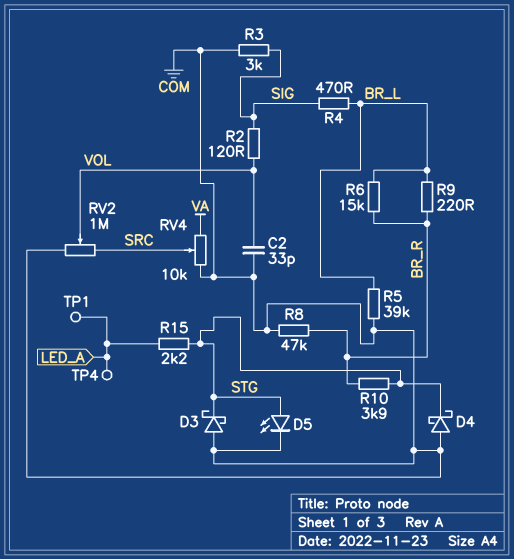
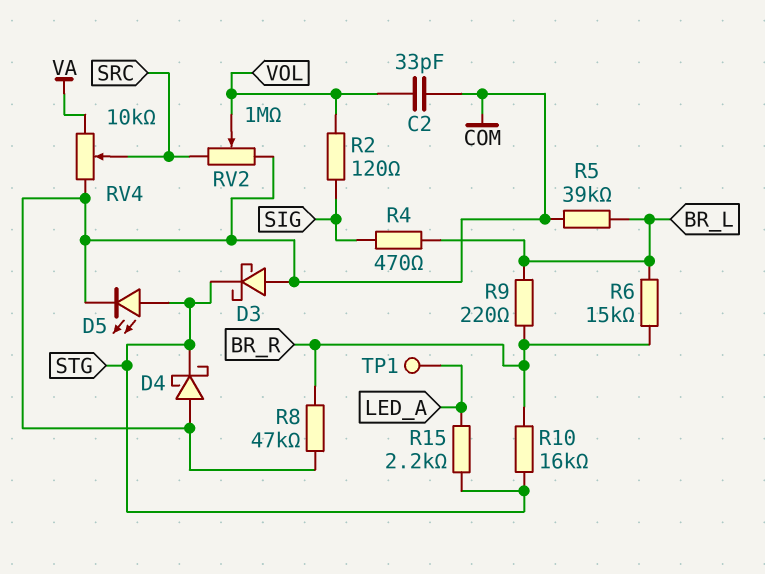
R3: 3k (COM, SIG) -> none
R10: 3.9k (BR_R, STG) -> 16k (BR_R, STG)
TP4: test point (LED_A) -> none

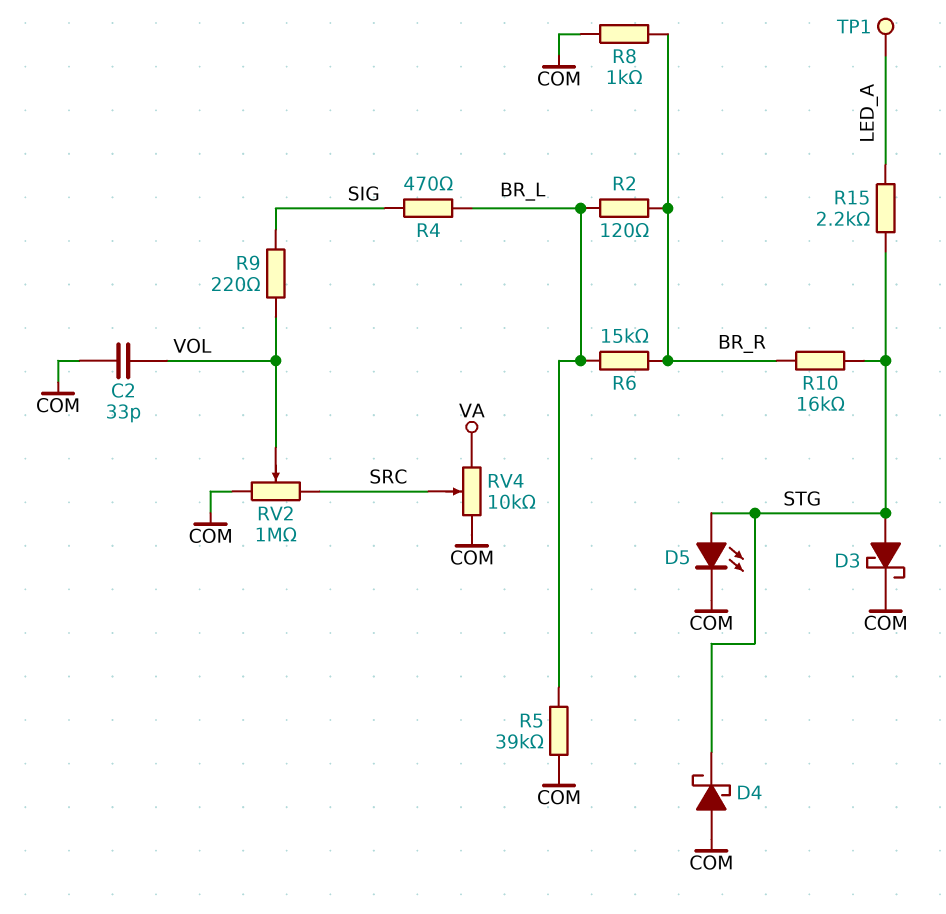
D3: schottky (A COM, K STG) -> schottky (A STG, K COM)
R2: 120 (SIG, VOL) -> 120 (BR_L, BR_R)
R8: 47k (BR_R, COM) -> 1k (BR_R, COM)
R9: 220 (BR_L, BR_R) -> 220 (SIG, VOL)

